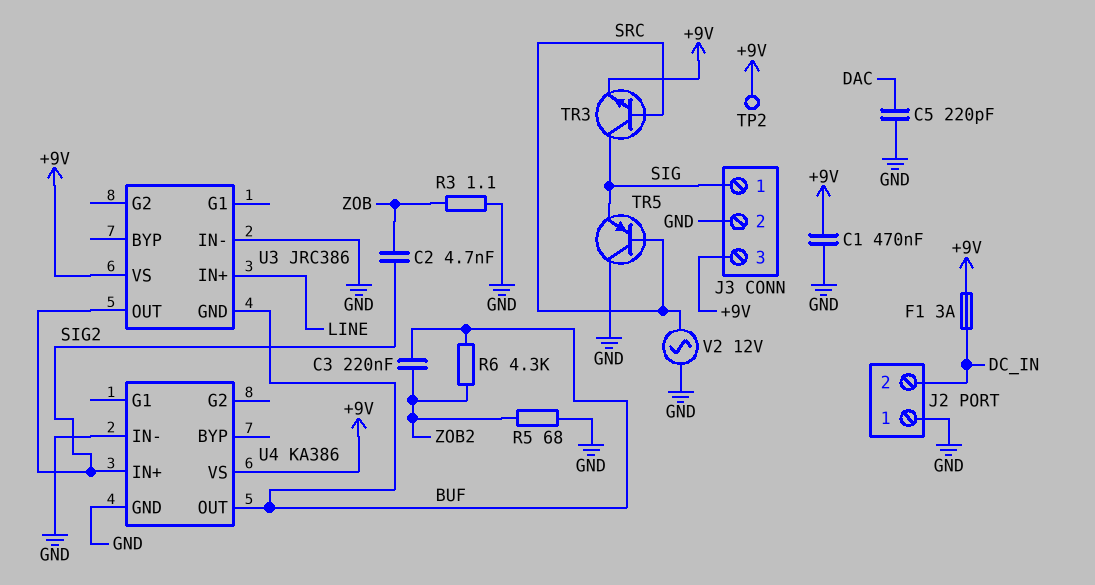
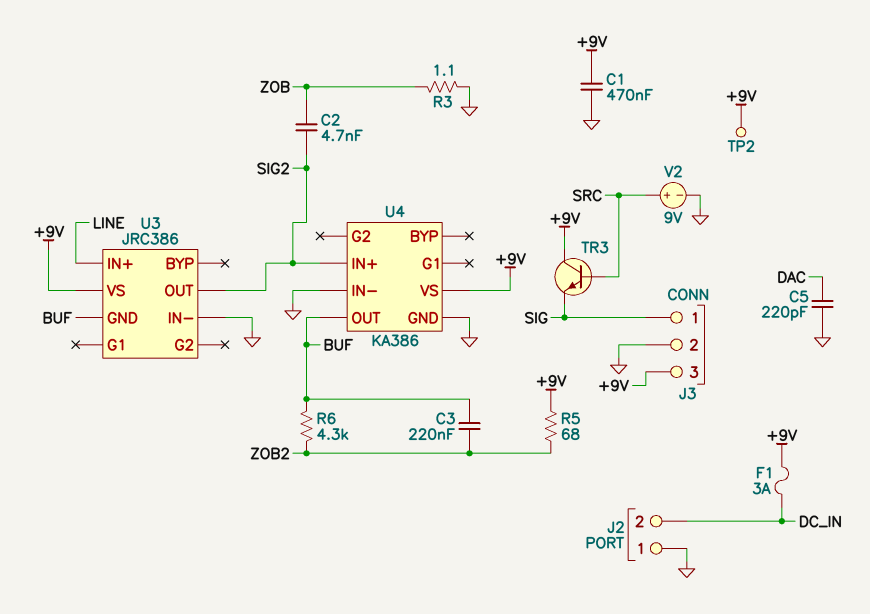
R5: 68 (GND, ZOB2) -> 68 (+9V, ZOB2)
TR3: NPN (B SRC, C SIG, E +9V) -> NPN (B SRC, C +9V, E SIG)
TR5: PNP (B SRC, C GND, E SIG) -> none
V2: AC 12V (GND, SRC) -> 9V (plus SRC, minus GND)

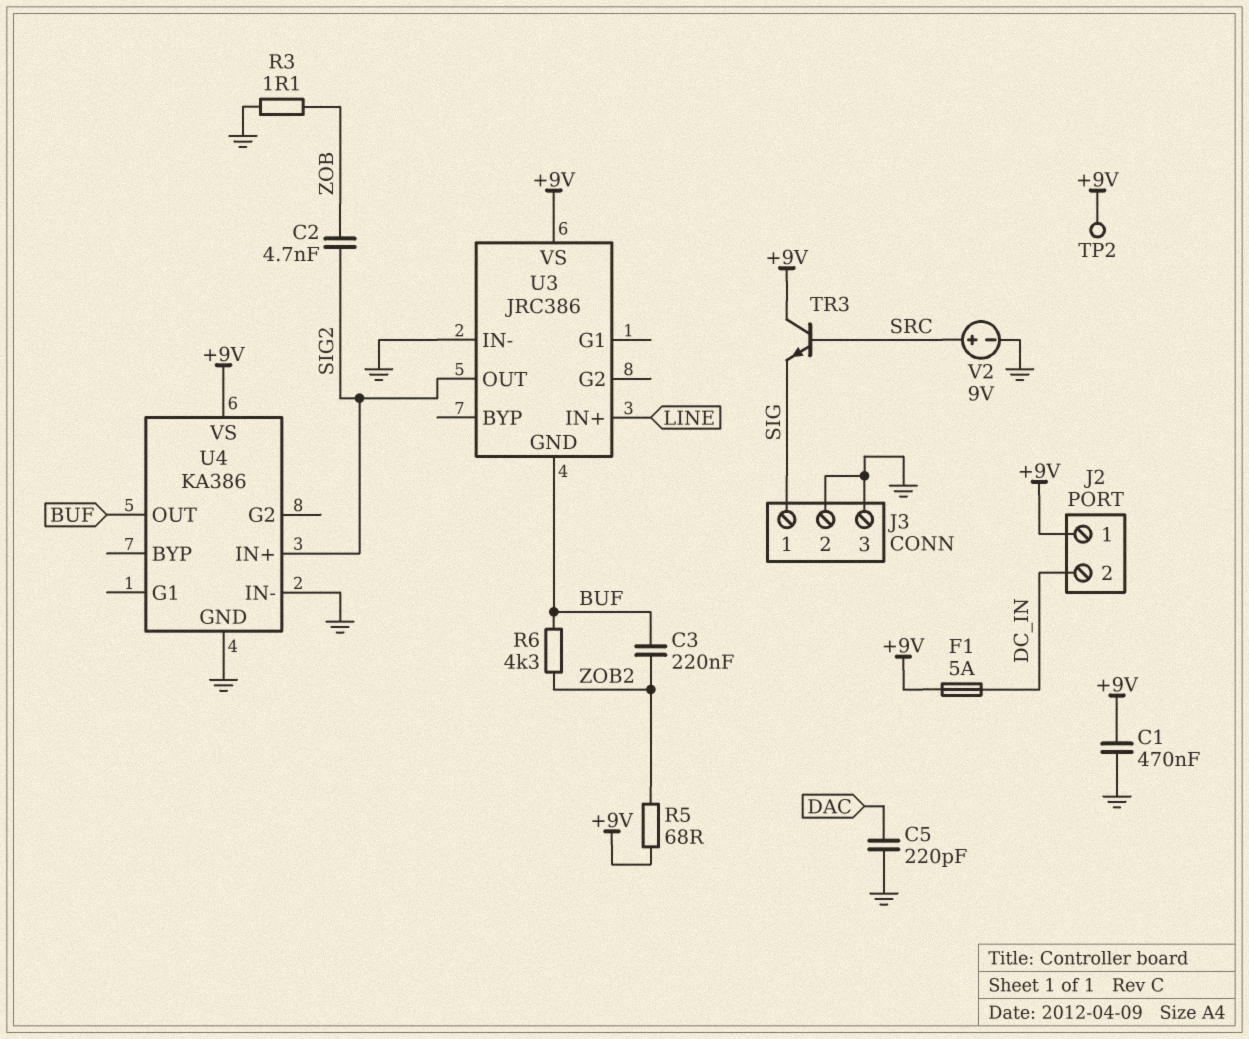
F1: 3A (+9V, DC_IN) -> 5A (+9V, DC_IN)
J2 pin 1: GND -> +9V
J3 pin 3: +9V -> GND

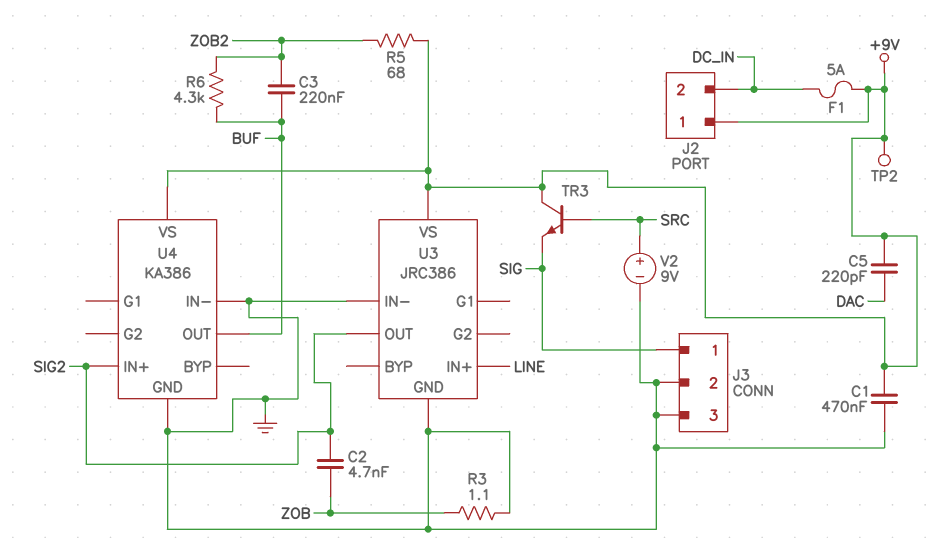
C5: 220pF (DAC, GND) -> 220pF (+9V, DAC)
U3 pin GND: BUF -> GND

